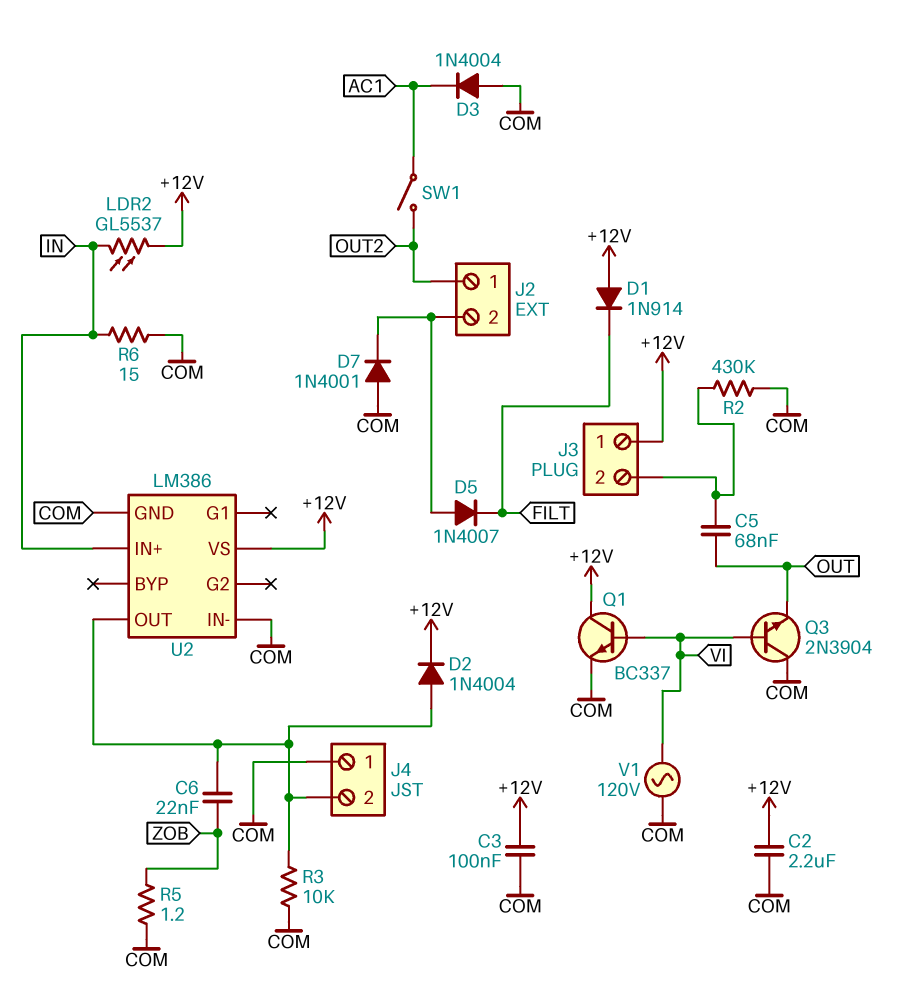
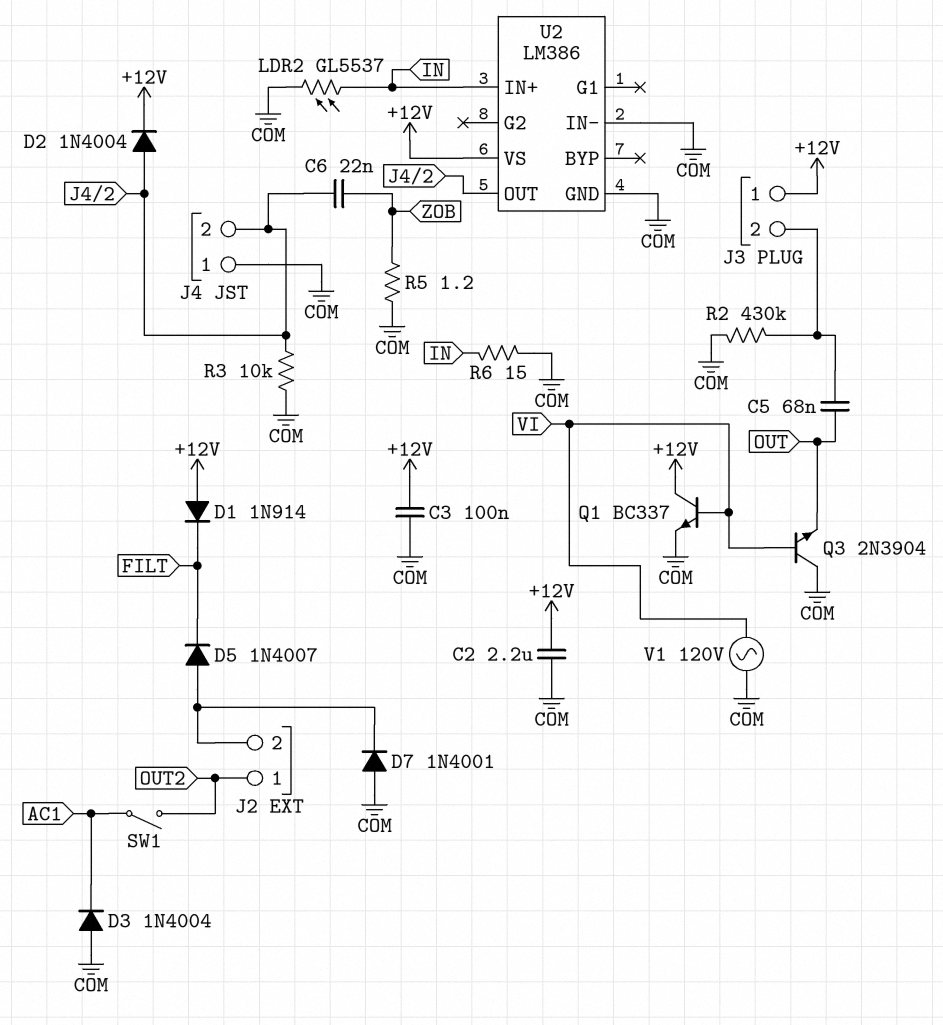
LDR2: GL5537 (+12V, IN) -> GL5537 (COM, IN)

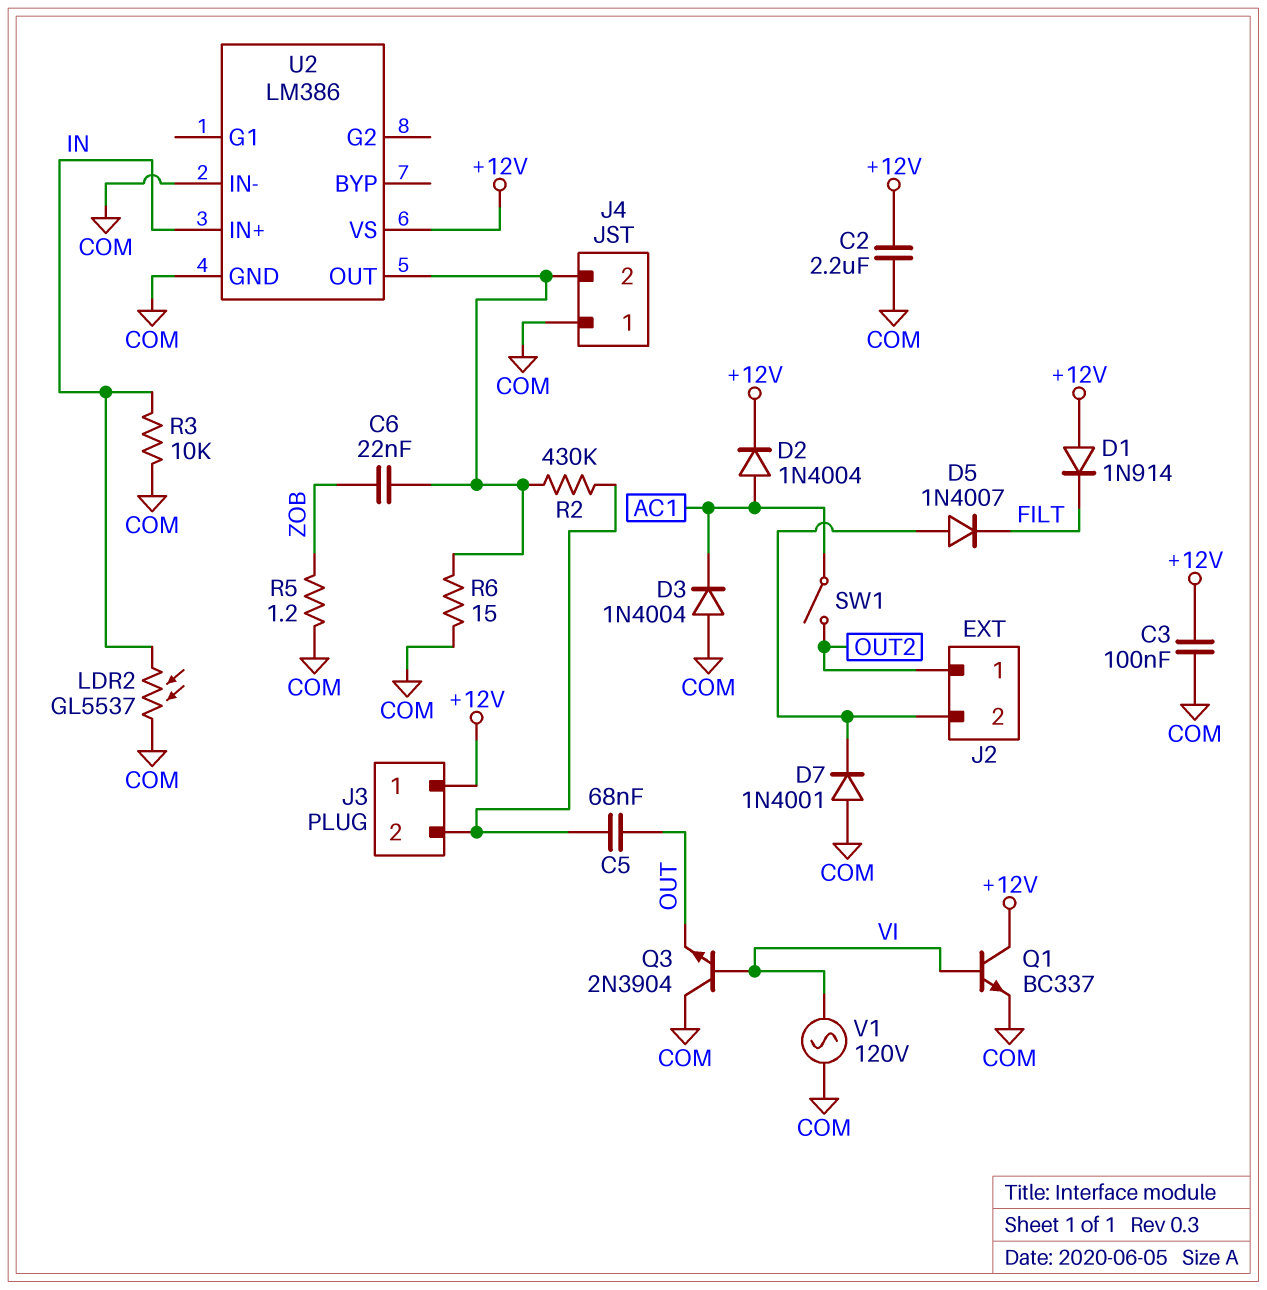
D2: diode 1N4004 (A J4/2, K +12V) -> diode 1N4004 (A AC1, K +12V)
R2: 430k (COM, J3/2) -> 430k (J3/2, J4/2)
R3: 10k (COM, J4/2) -> 10k (COM, IN)
R6: 15 (COM, IN) -> 15 (COM, J4/2)

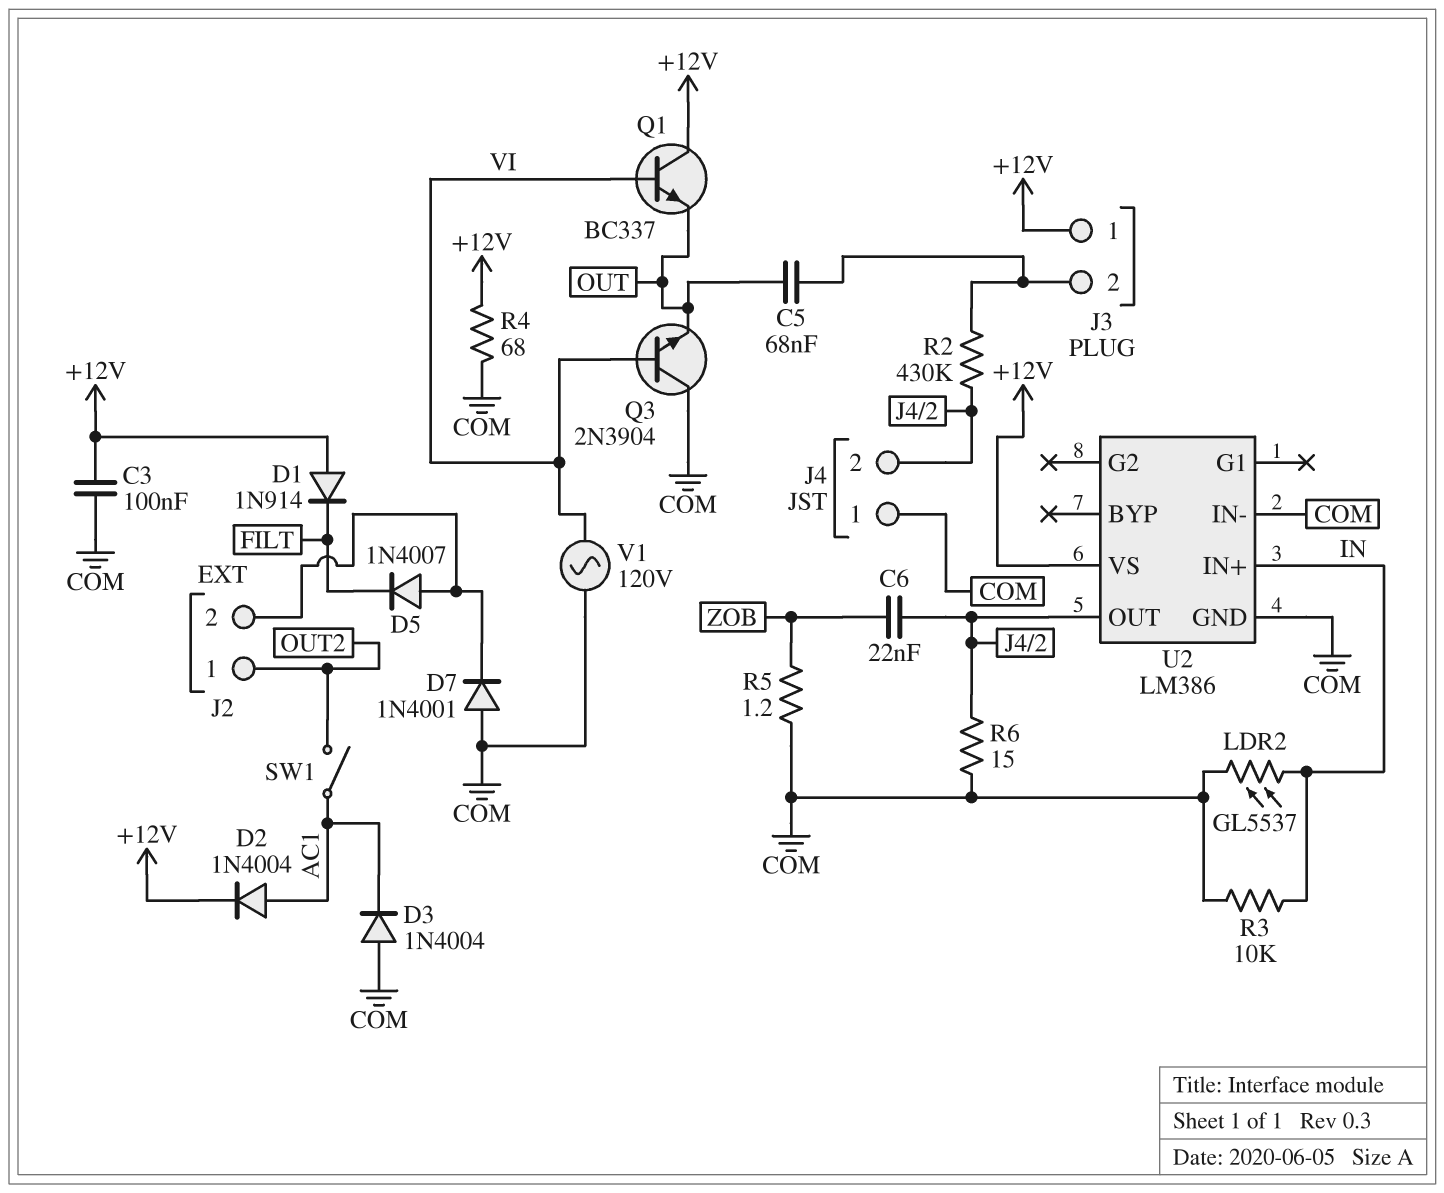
C2: 2.2uF (+12V, COM) -> none
Q1: NPN BC337 (B VI, C +12V, E COM) -> NPN BC337 (B VI, C +12V, E OUT)
R4: none -> 68 (+12V, COM)

